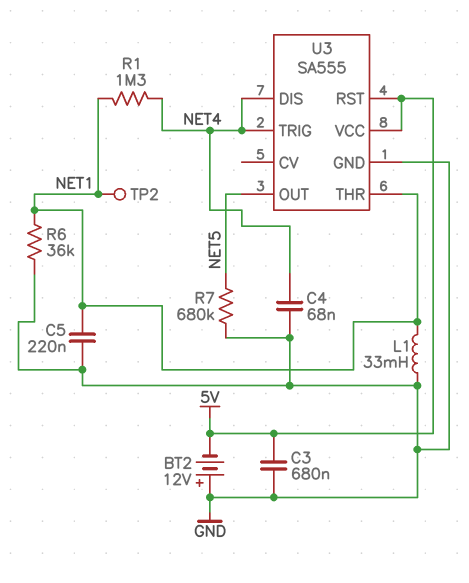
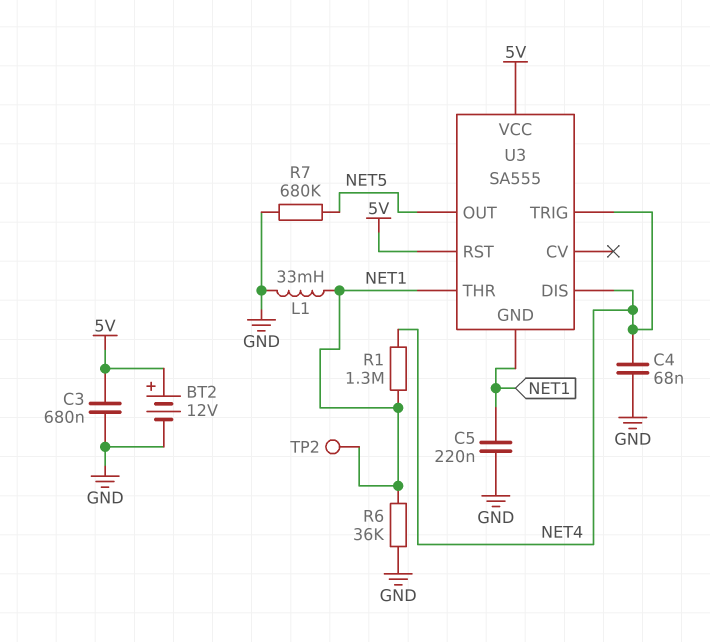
BT2: 12V (plus GND, minus 5V) -> 12V (plus 5V, minus GND)
U3 pin GND: GND -> NET1

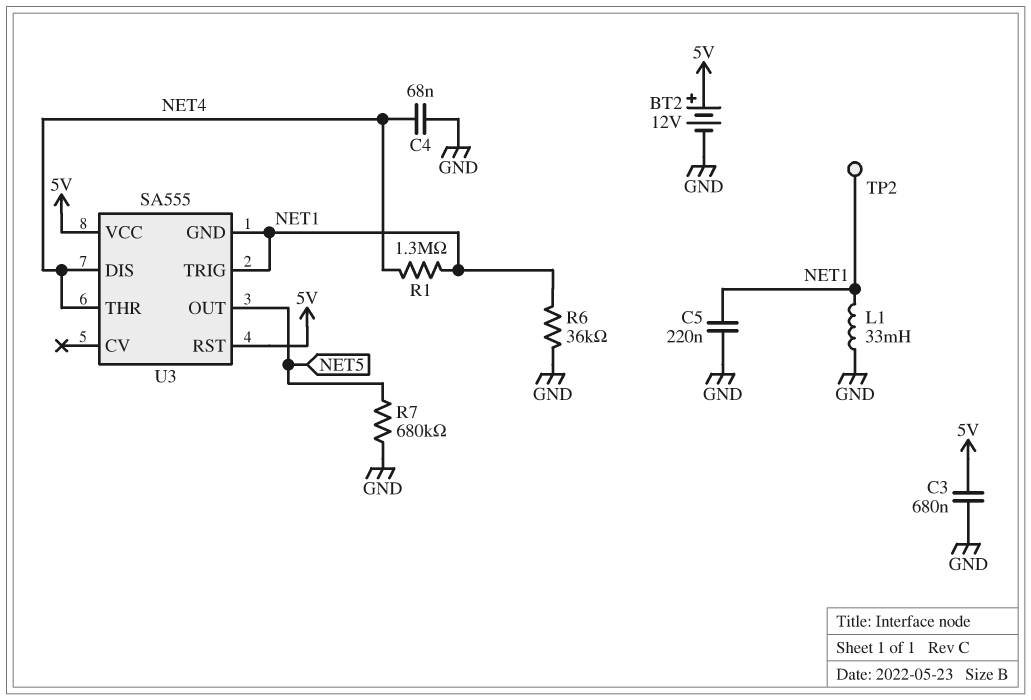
U3 pin THR: NET1 -> NET4
U3 pin TRIG: NET4 -> NET1

